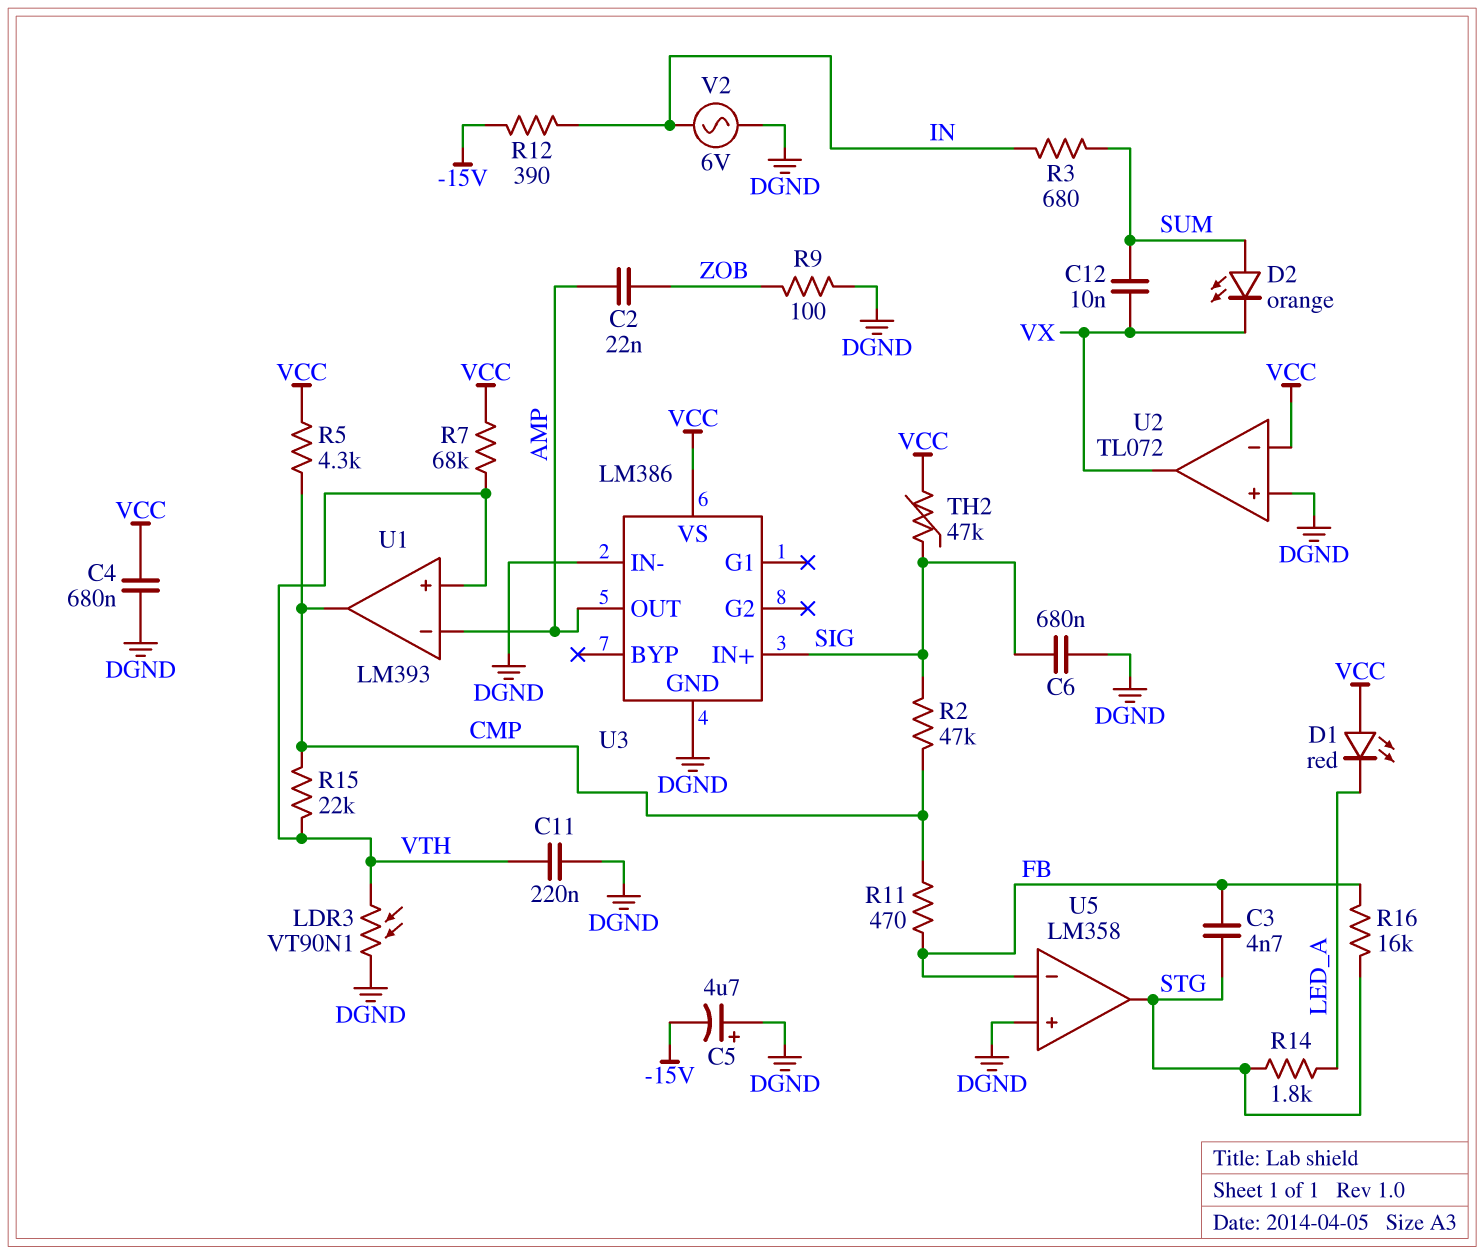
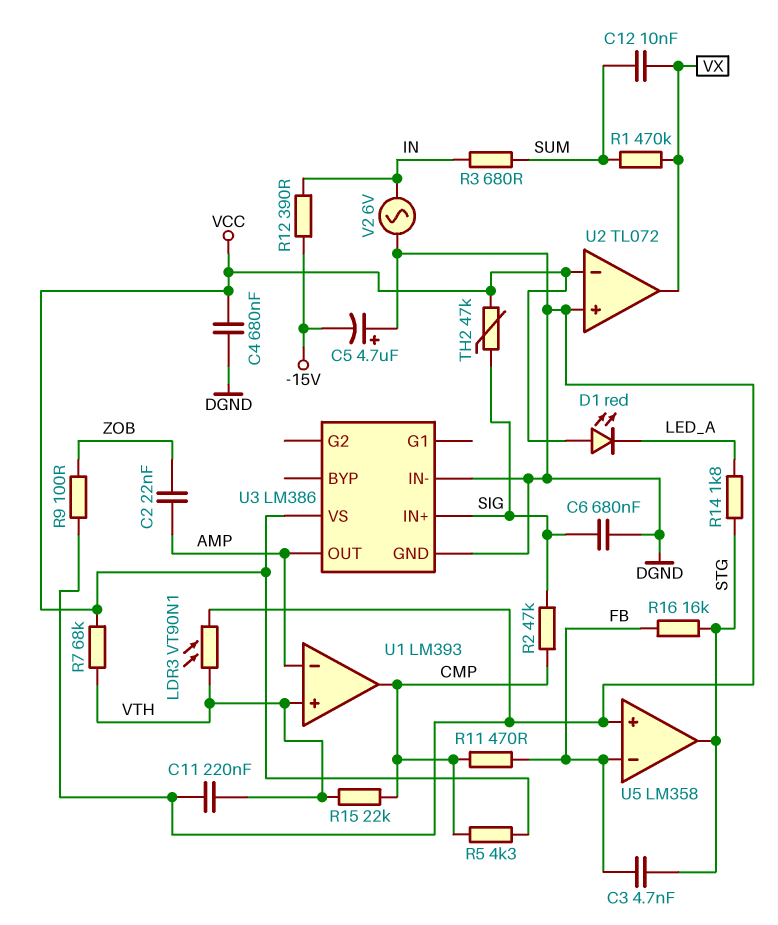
D2: LED orange (A SUM, K VX) -> none
R1: none -> 470k (SUM, VX)

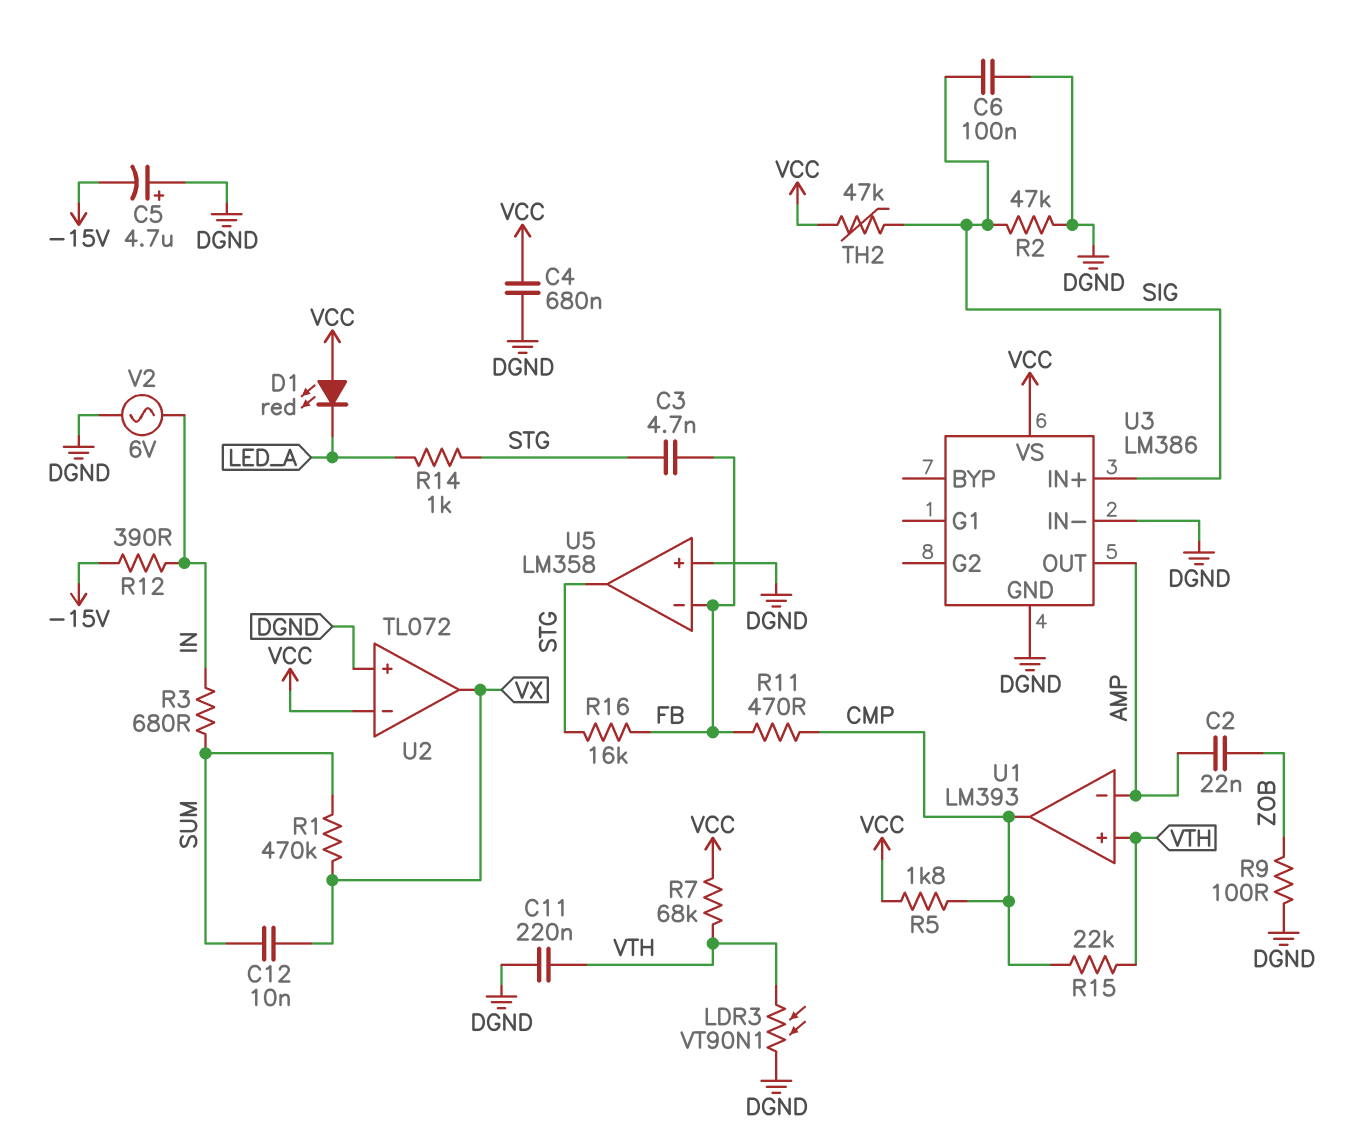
C6: 680nF (DGND, SIG) -> 100nF (DGND, SIG)
R2: 47k (CMP, SIG) -> 47k (DGND, SIG)
R5: 4.3k (CMP, VCC) -> 1.8k (CMP, VCC)
R14: 1.8k (LED_A, STG) -> 1k (LED_A, STG)

